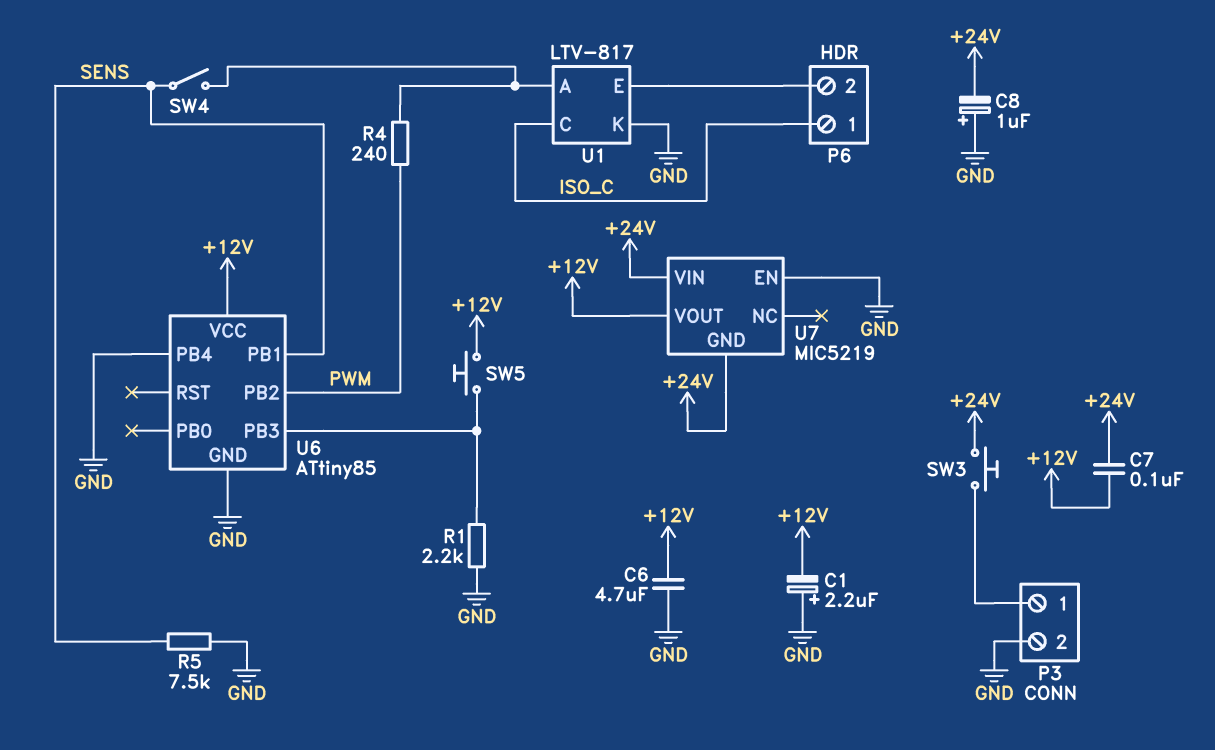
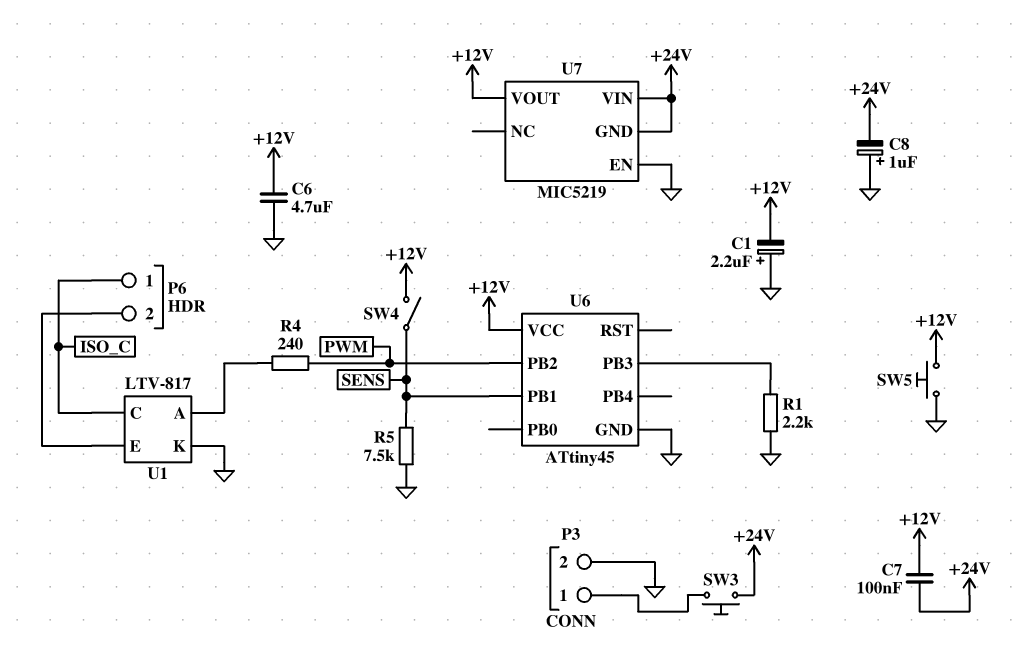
SW4: switch (SENS, U1/A) -> switch (+12V, SENS)
SW5: button (+12V, U6/PB3) -> button (+12V, GND)
U6: ATtiny85 -> ATtiny45
U6 pin PB4: GND -> none

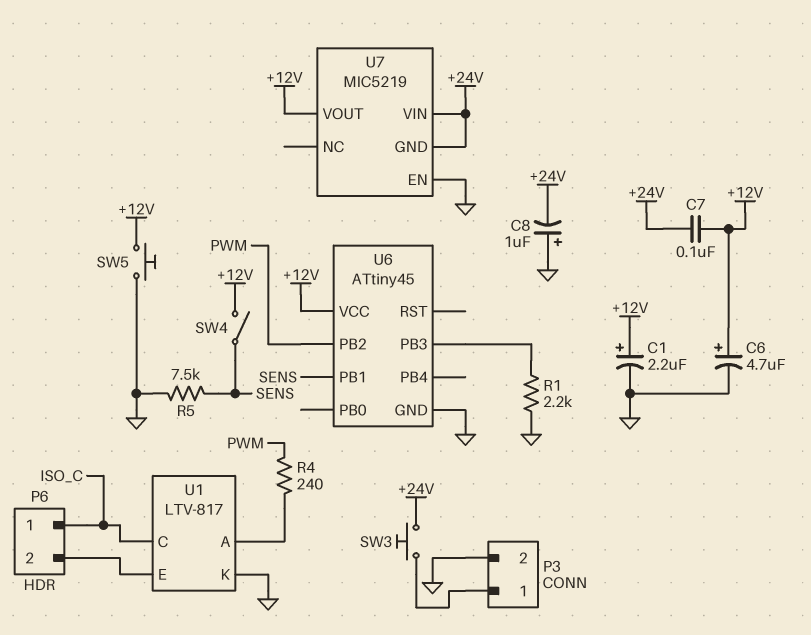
C1: 2.2uF (plus GND, minus +12V) -> 2.2uF (plus +12V, minus GND)
C6: 4.7uF (+12V, GND) -> 4.7uF (plus +12V, minus GND)

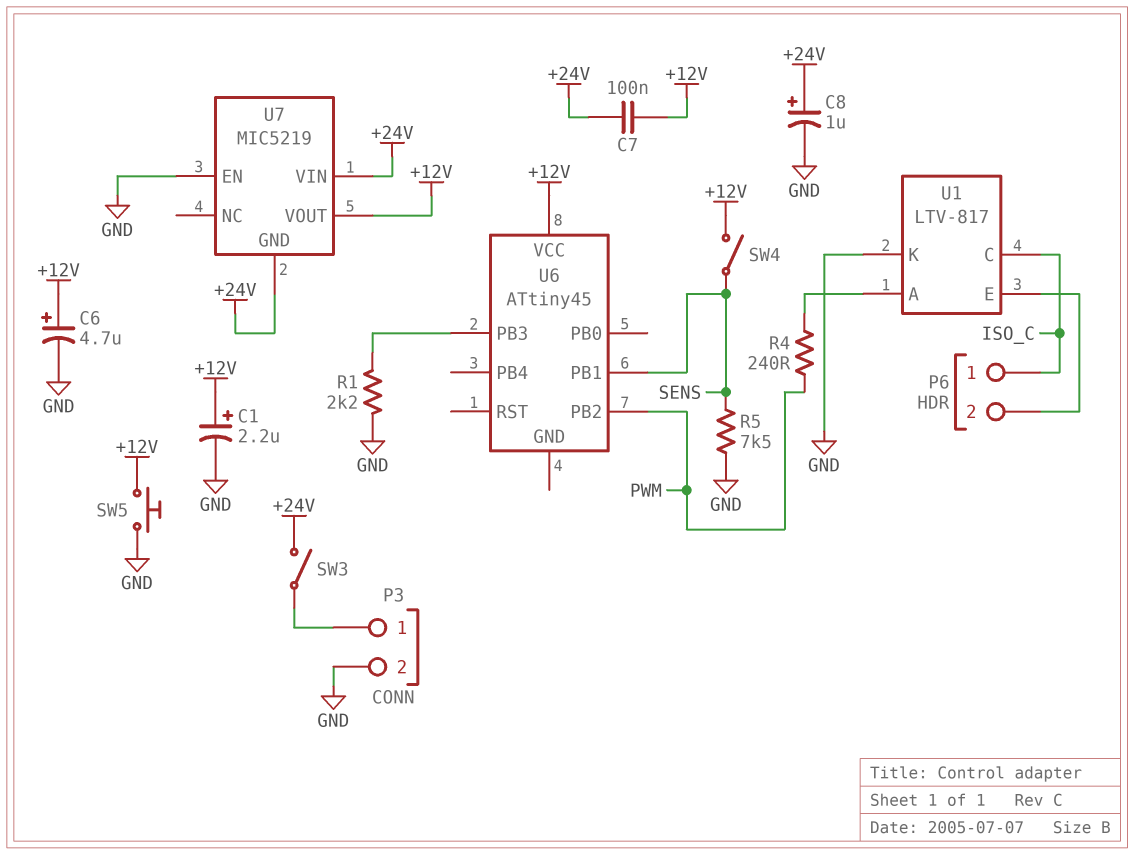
C8: 1uF (plus GND, minus +24V) -> 1uF (plus +24V, minus GND)
SW3: button (+24V, P3/1) -> switch (+24V, P3/1)
U6 pin GND: GND -> none

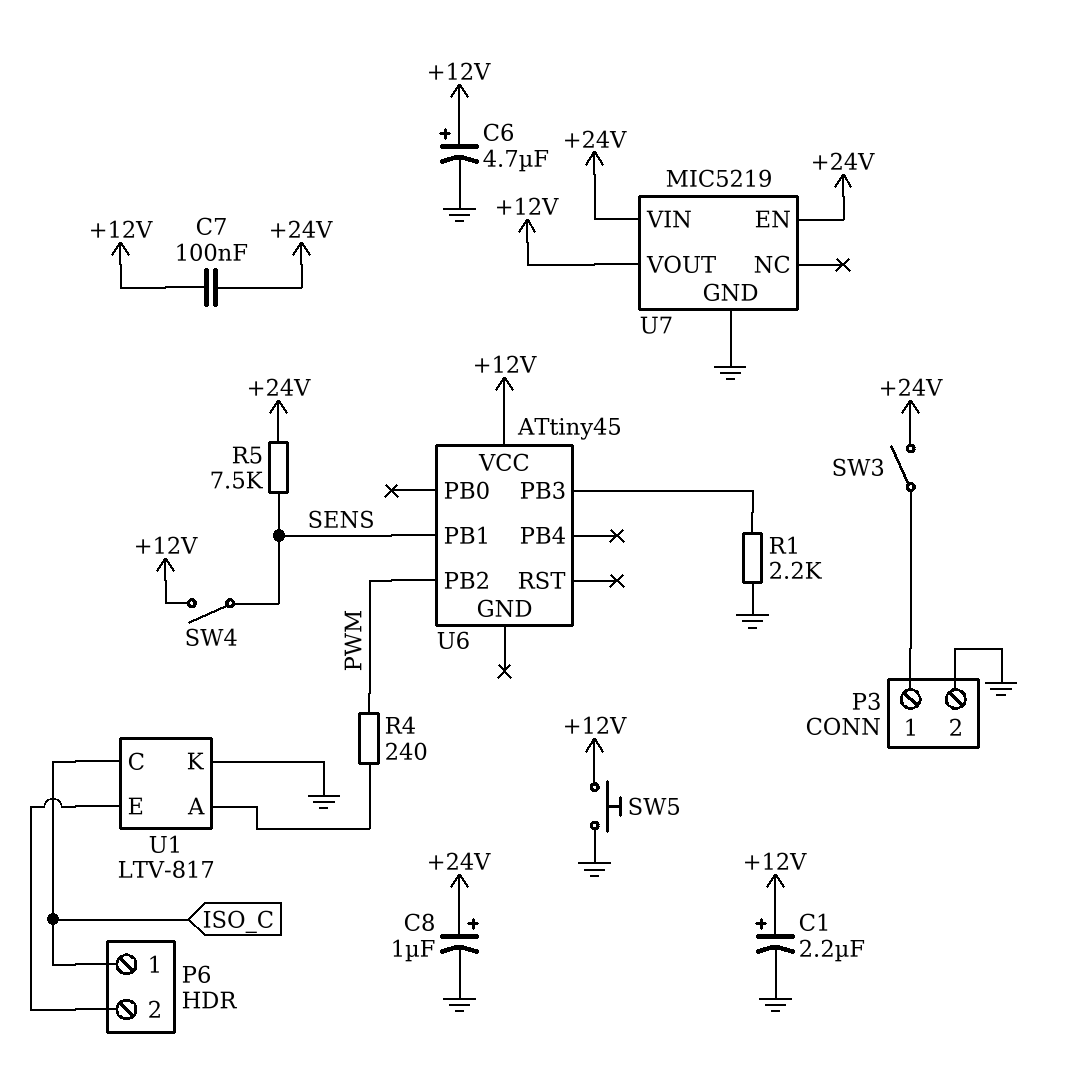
R5: 7.5k (GND, SENS) -> 7.5k (+24V, SENS)
U7 pin EN: GND -> +24V
U7 pin GND: +24V -> GND

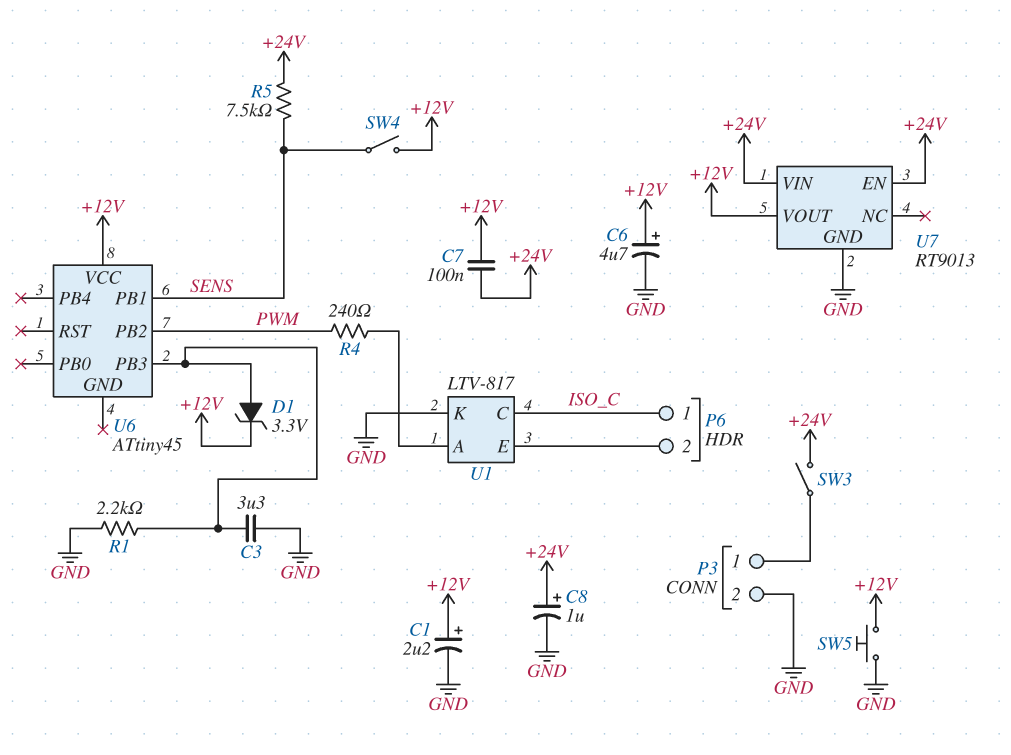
C3: none -> 3.3uF (GND, U6/PB3)
D1: none -> zener 3.3V (A U6/PB3, K +12V)
U7: MIC5219 -> RT9013

